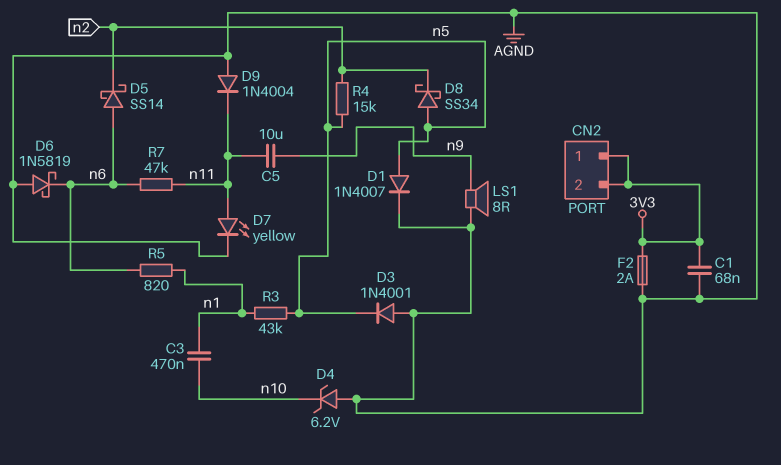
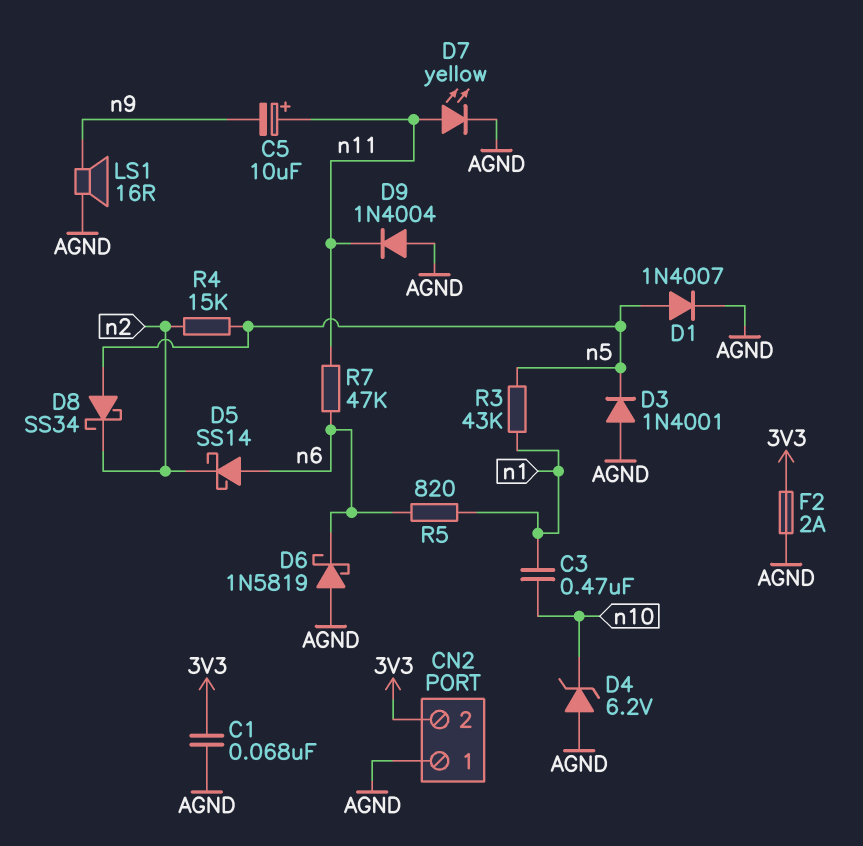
C5: 10uF (n9, n11) -> 10uF (plus n11, minus n9)
CN2 pin 1: 3V3 -> AGND
LS1: speaker 8R (AGND, n9) -> speaker 16R (AGND, n9)

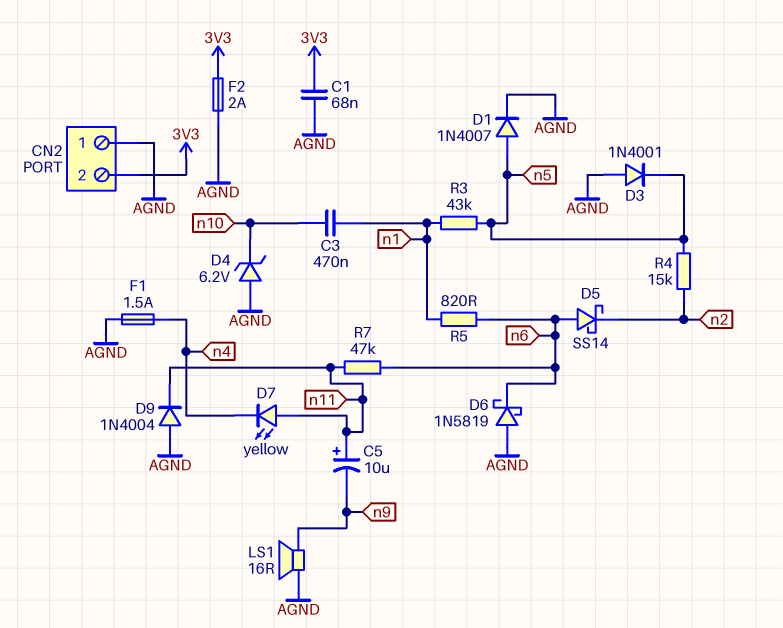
D7: LED yellow (A n11, K AGND) -> LED yellow (A n11, K n4)
D8: schottky SS34 (A n5, K n2) -> none
F1: none -> 1.5A (AGND, n4)

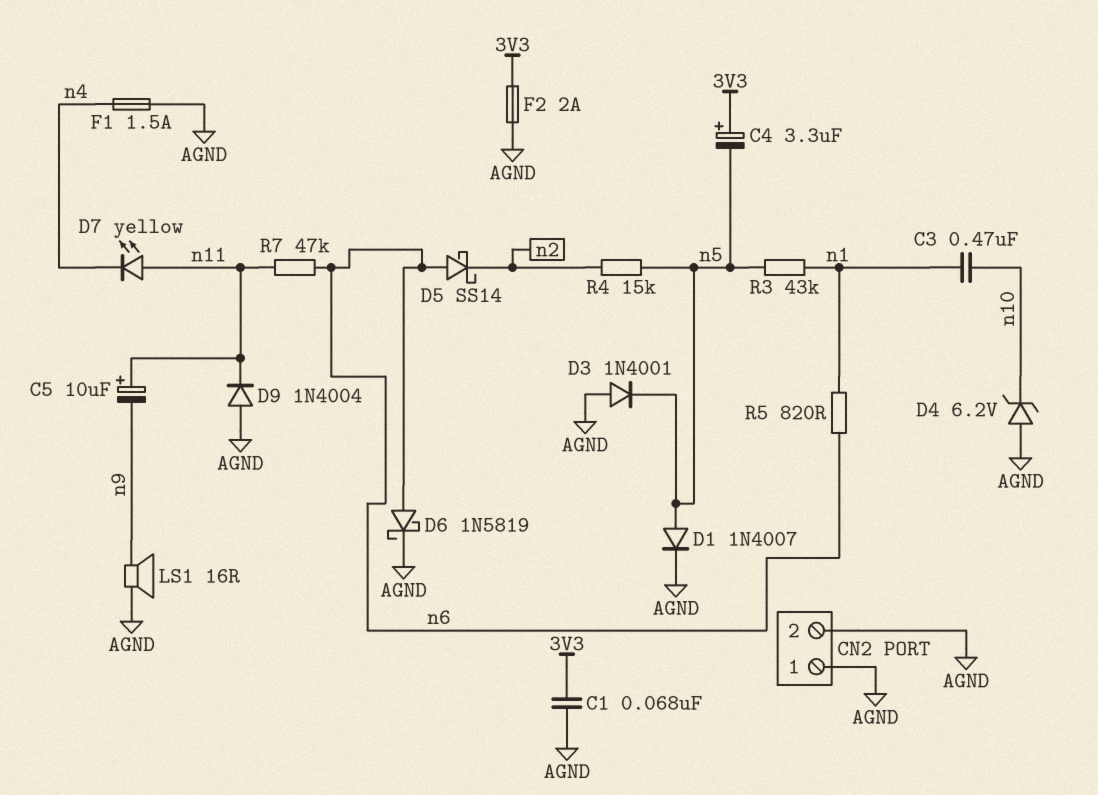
C4: none -> 3.3uF (plus 3V3, minus n5)
CN2 pin 2: 3V3 -> AGND
D6: schottky 1N5819 (A AGND, K n6) -> schottky 1N5819 (A n6, K AGND)

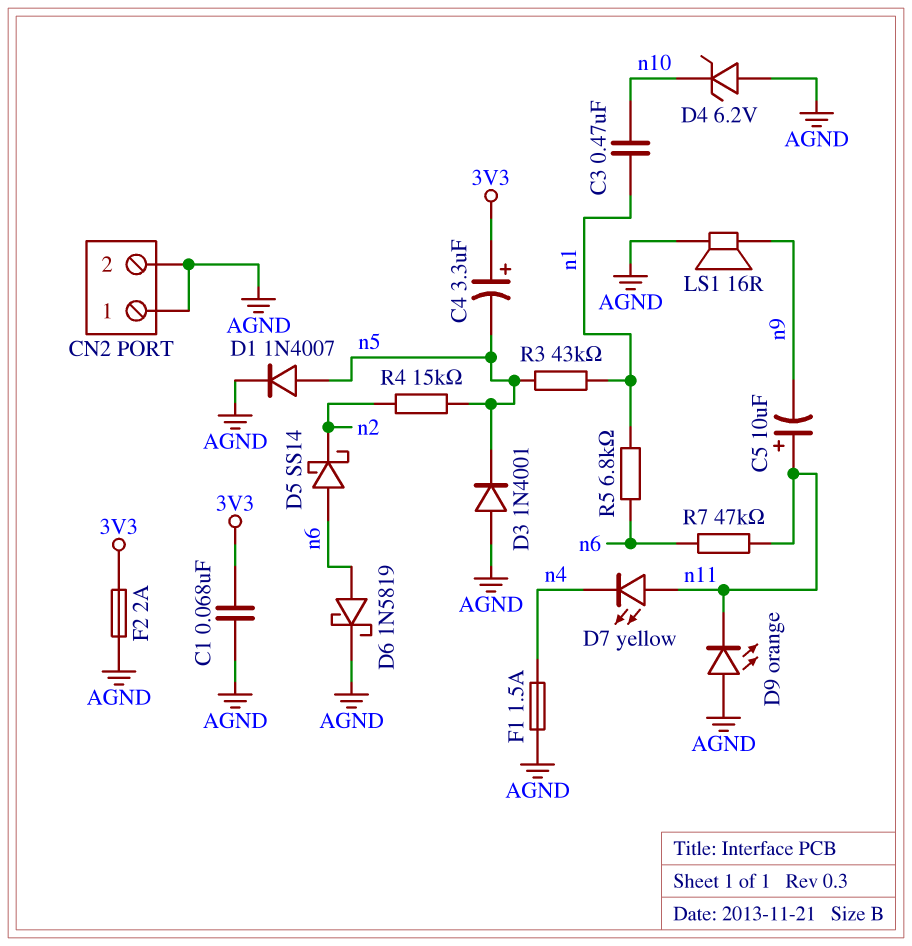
D9: diode 1N4004 (A AGND, K n11) -> LED orange (A AGND, K n11)
R5: 820 (n1, n6) -> 6.8k (n1, n6)

